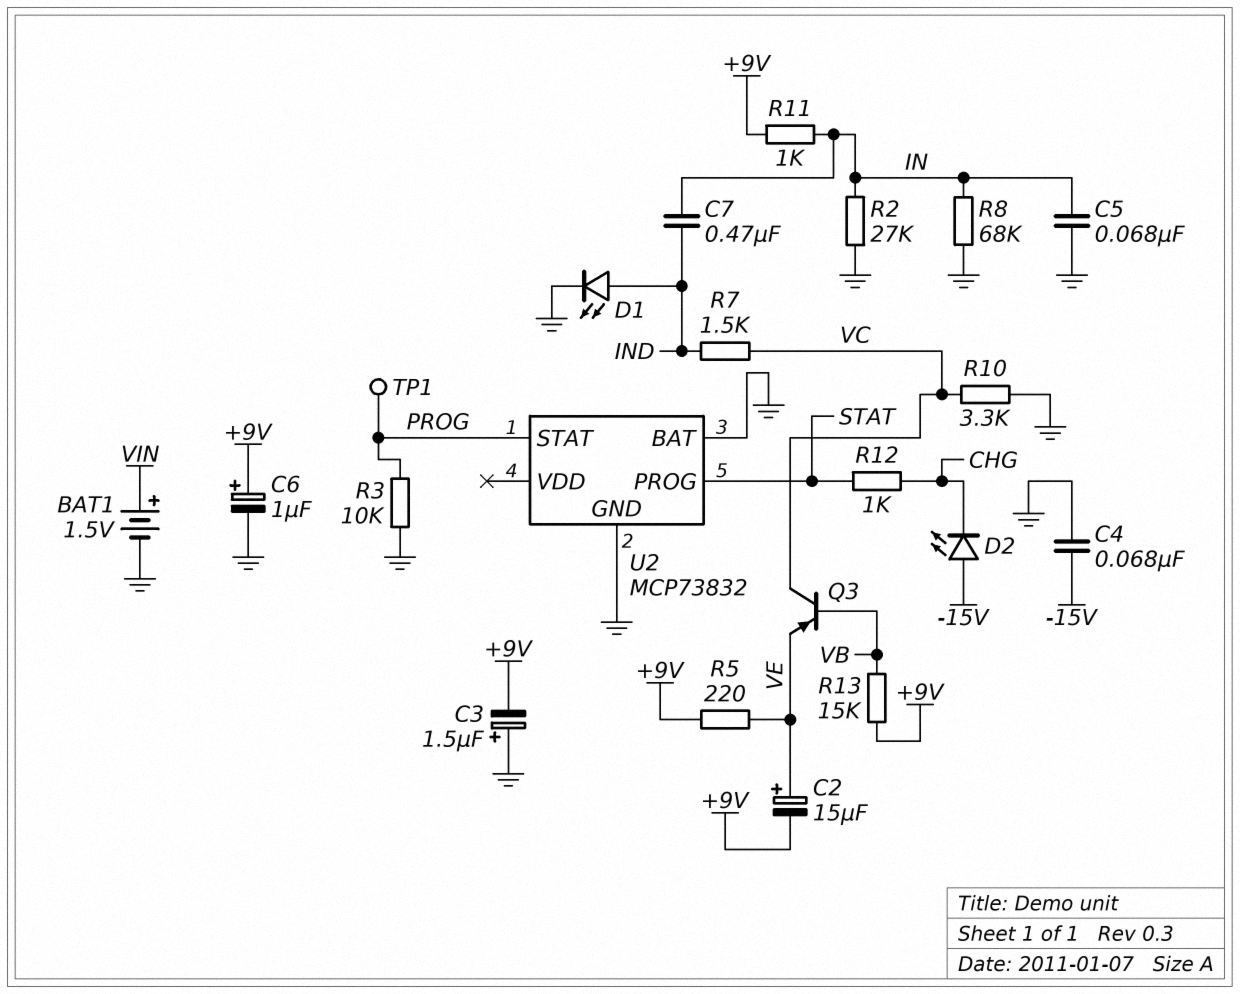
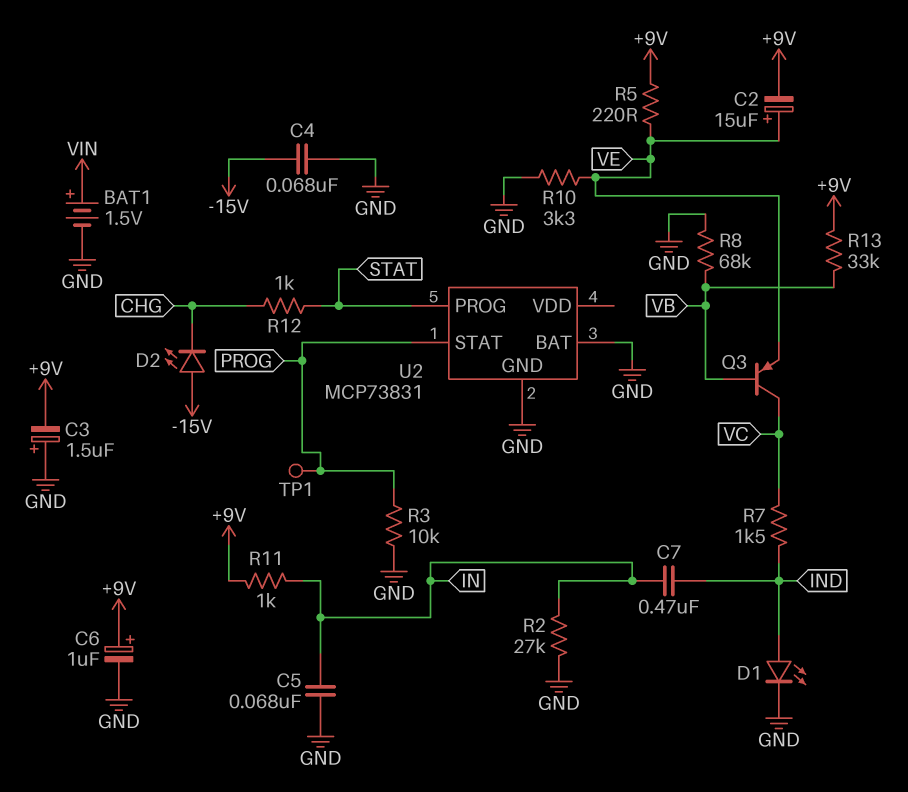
R8: 68k (GND, IN) -> 68k (GND, VB)
R10: 3.3k (GND, VC) -> 3.3k (GND, VE)
R13: 15k (+9V, VB) -> 33k (+9V, VB)
U2: MCP73832 -> MCP73831

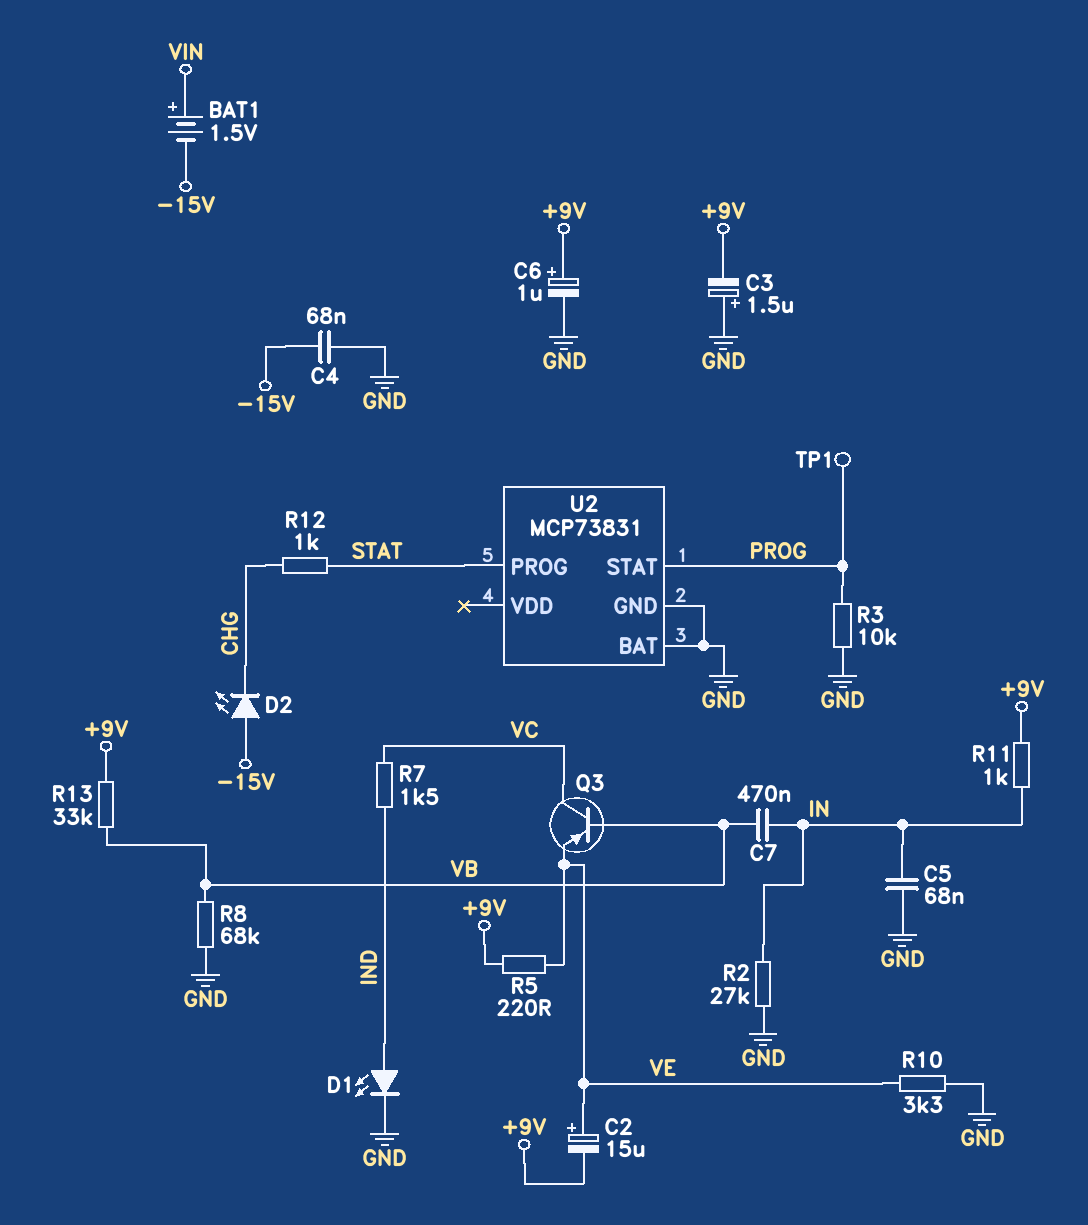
BAT1: 1.5V (plus VIN, minus GND) -> 1.5V (plus VIN, minus -15V)
C7: 470nF (IN, IND) -> 470nF (IN, VB)

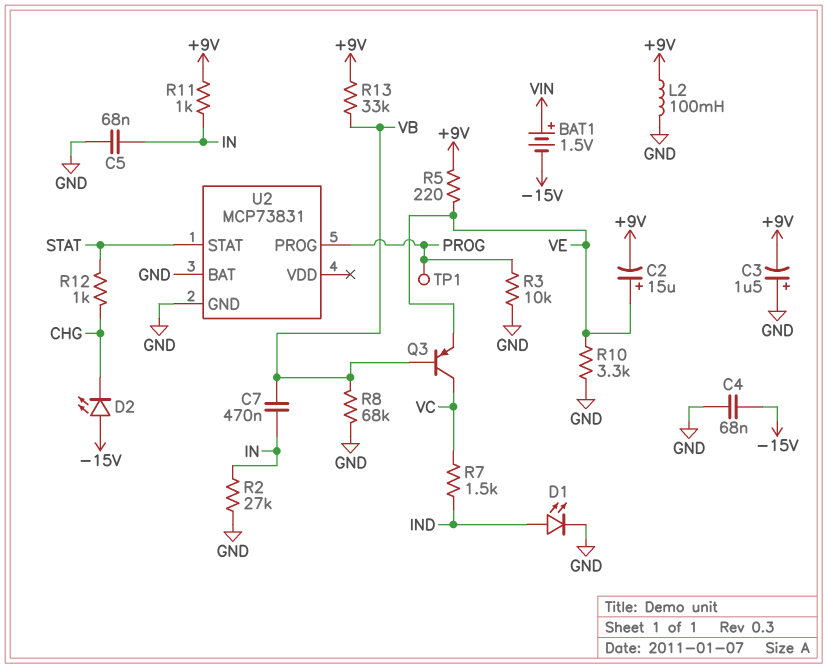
C6: 1uF (plus +9V, minus GND) -> none
L2: none -> 100mH (+9V, GND)
U2 pin PROG: STAT -> PROG
U2 pin STAT: PROG -> STAT

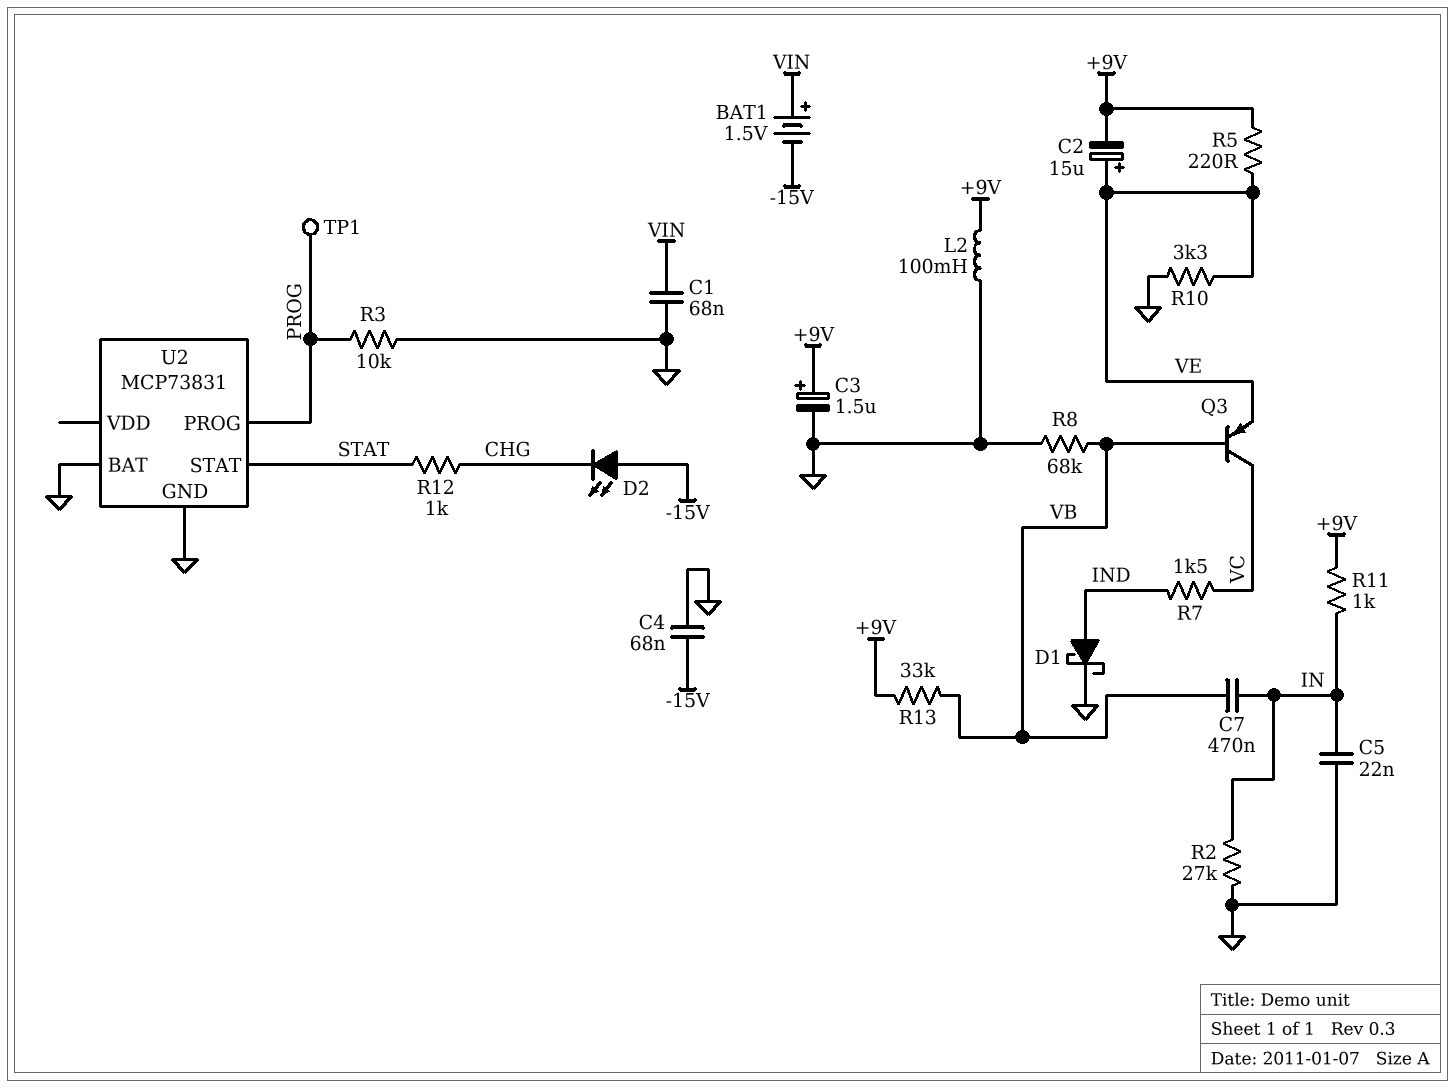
C1: none -> 68nF (GND, VIN)
C3: 1.5uF (plus GND, minus +9V) -> 1.5uF (plus +9V, minus GND)
C5: 68nF (GND, IN) -> 22nF (GND, IN)
D1: LED (A IND, K GND) -> schottky (A IND, K GND)

